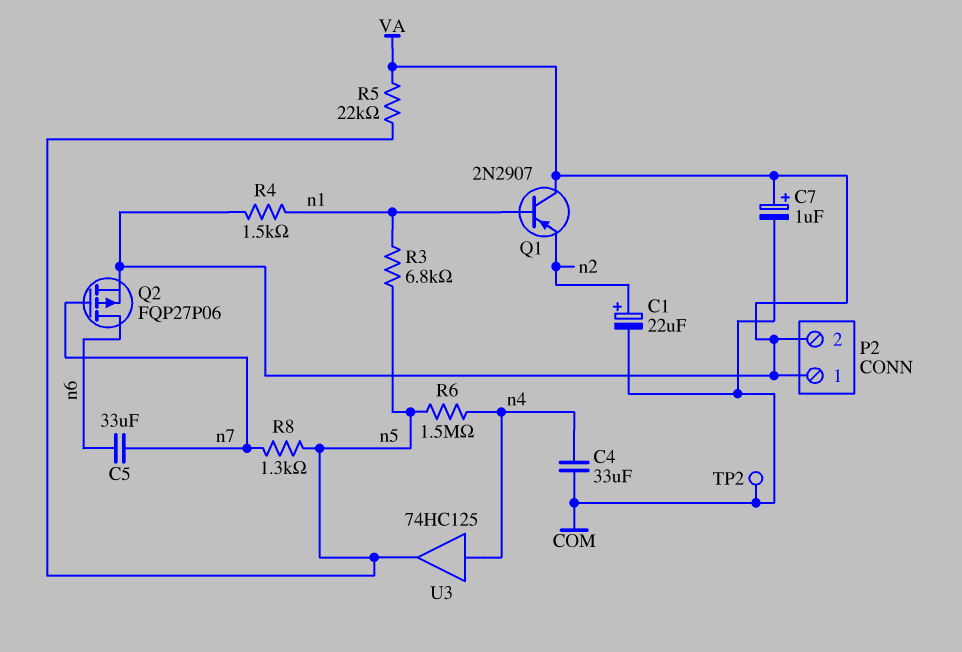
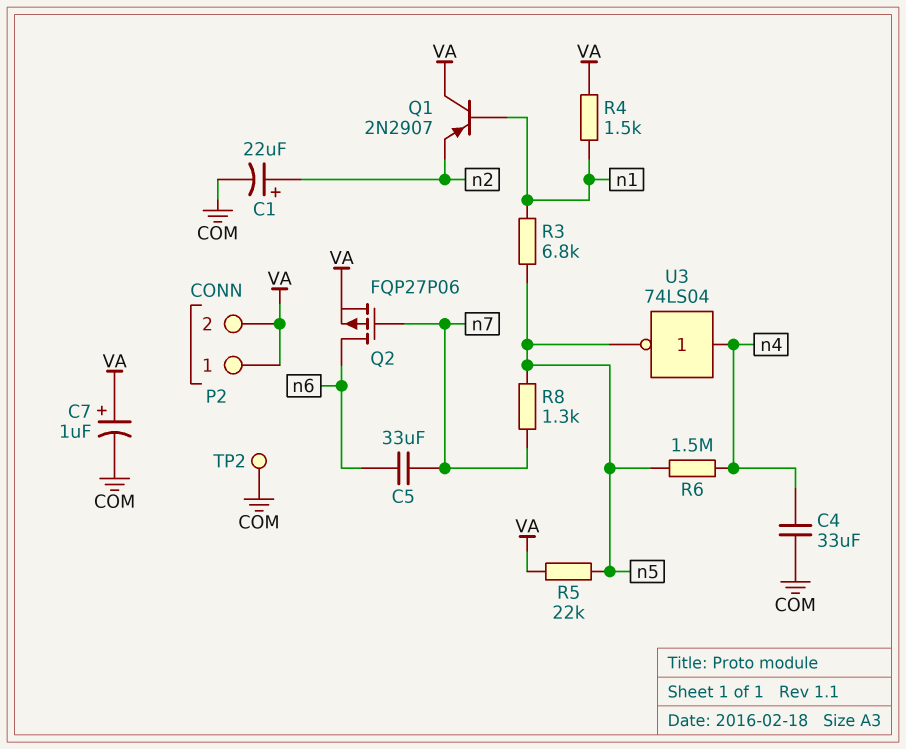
U3: buffer 74HC125 (in n4, out n5) -> NOT 74LS04 (in n4, out n5)

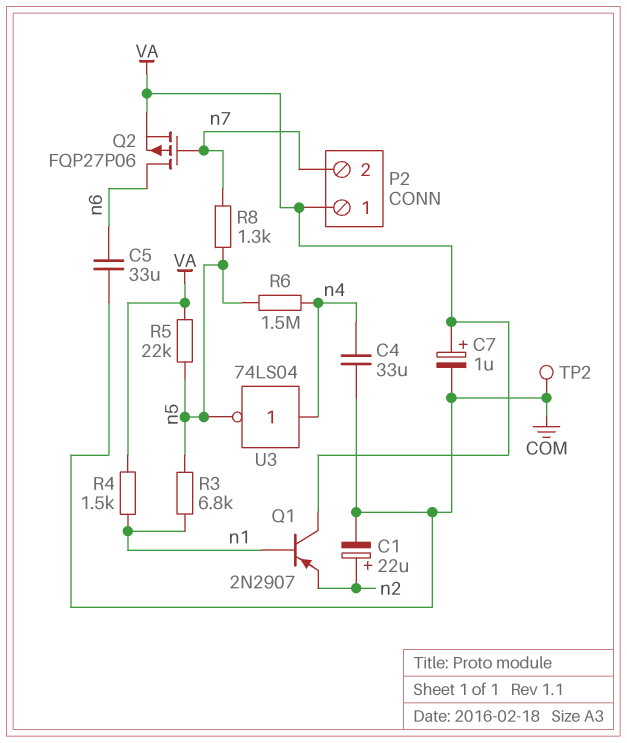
C5: 33uF (n6, n7) -> 33uF (COM, n6)
P2 pin 2: VA -> n7

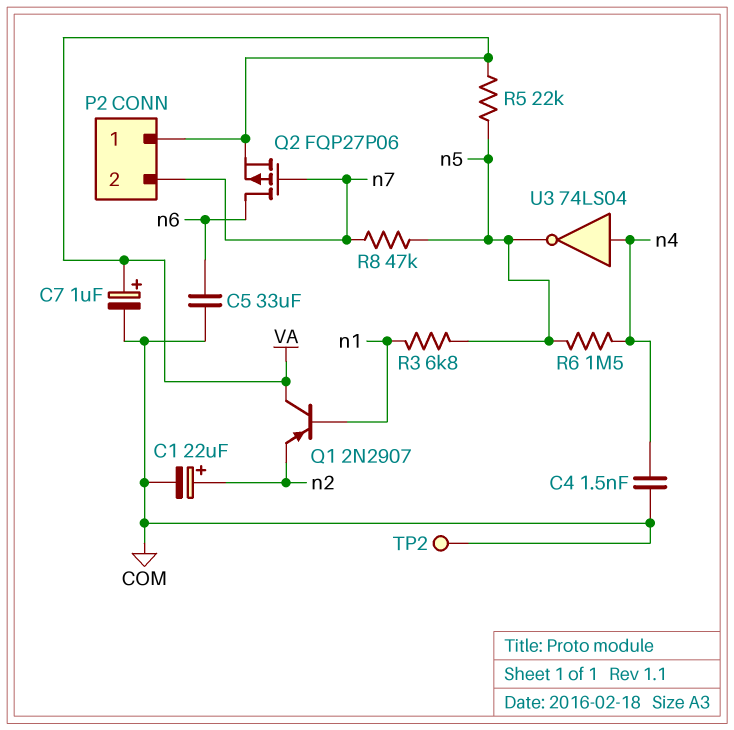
C4: 33uF (COM, n4) -> 1.5nF (COM, n4)
R4: 1.5k (VA, n1) -> none
R8: 1.3k (n5, n7) -> 47k (n5, n7)

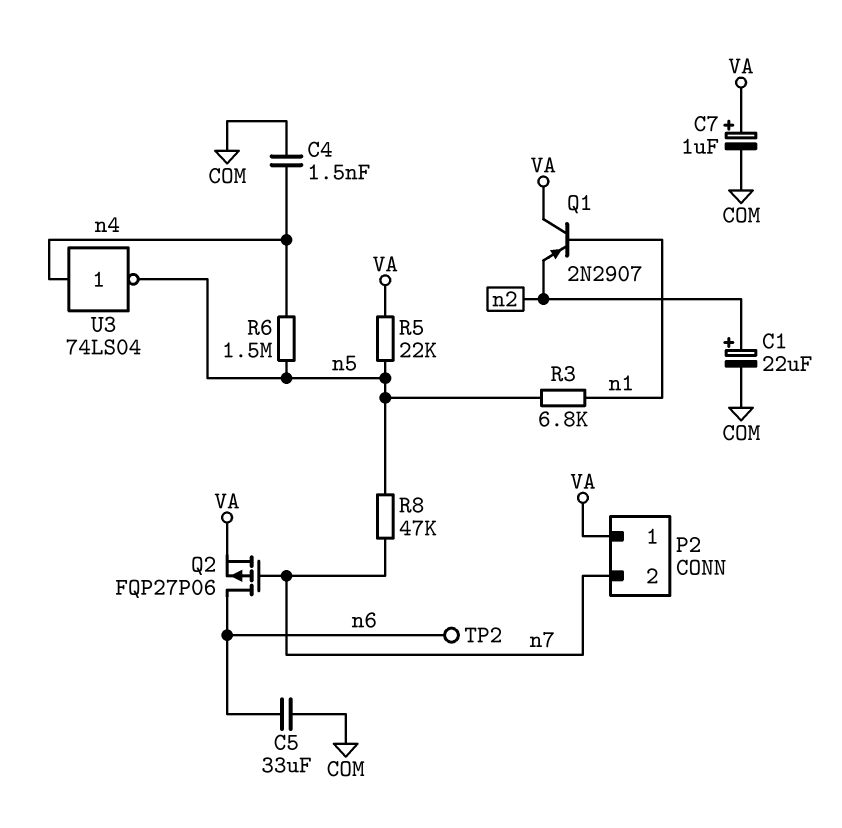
TP2: test point (COM) -> test point (n6)

